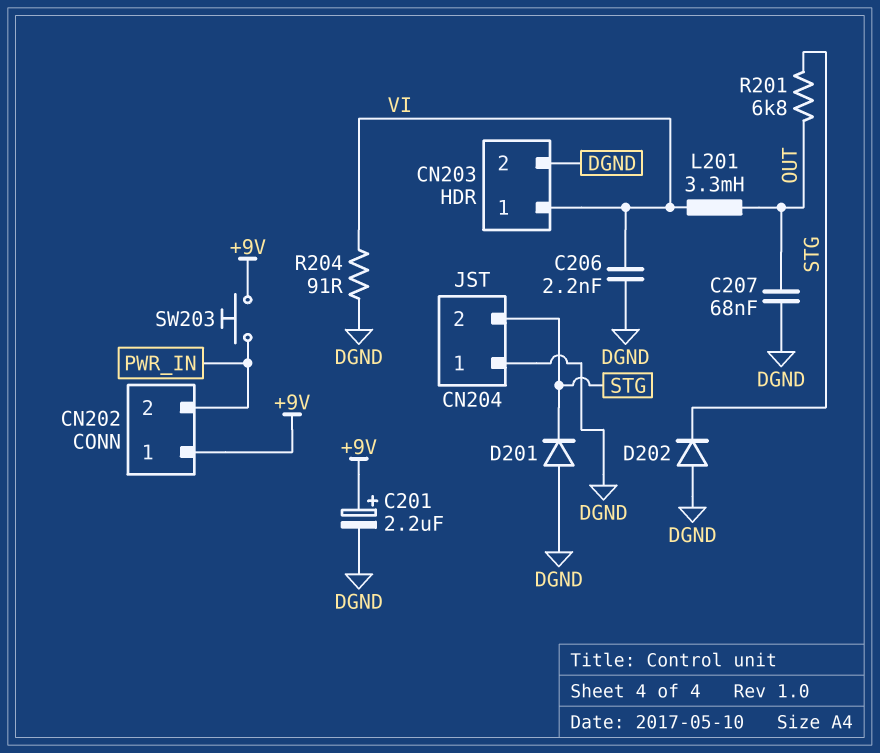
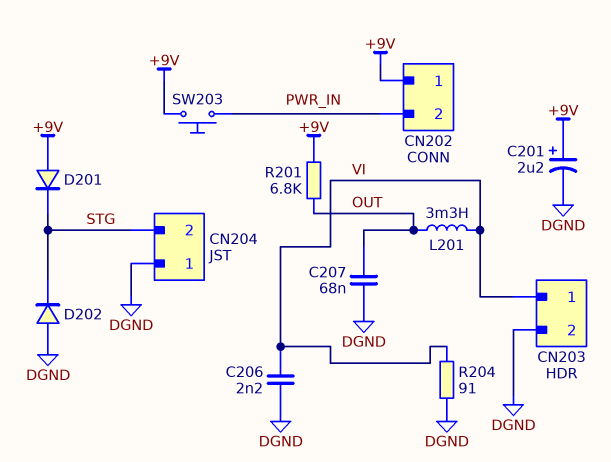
D201: diode (A DGND, K STG) -> diode (A +9V, K STG)
R201: 6.8k (OUT, STG) -> 6.8k (+9V, OUT)

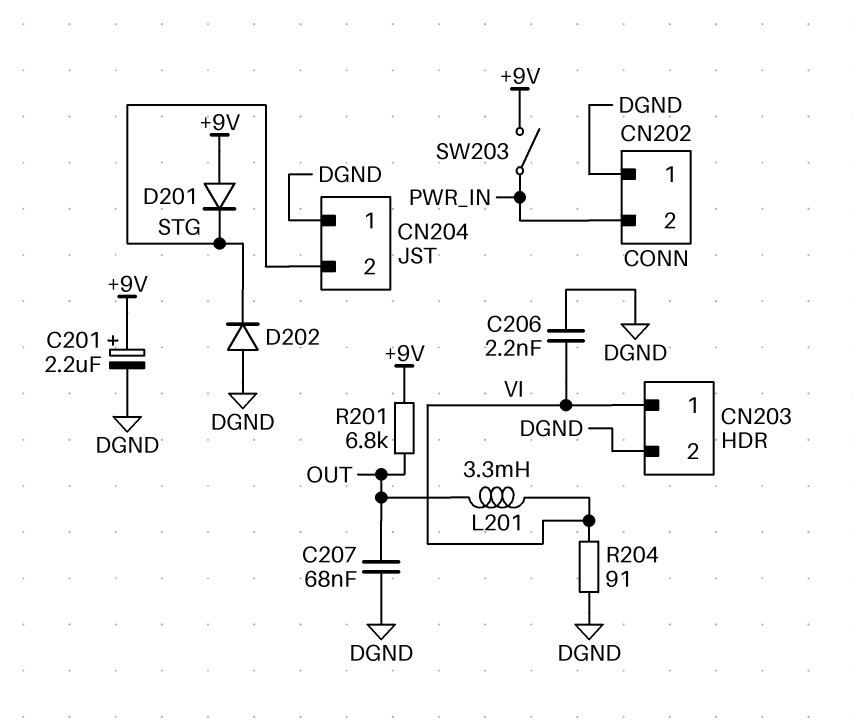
CN202 pin 1: +9V -> DGND
SW203: button (+9V, PWR_IN) -> switch (+9V, PWR_IN)

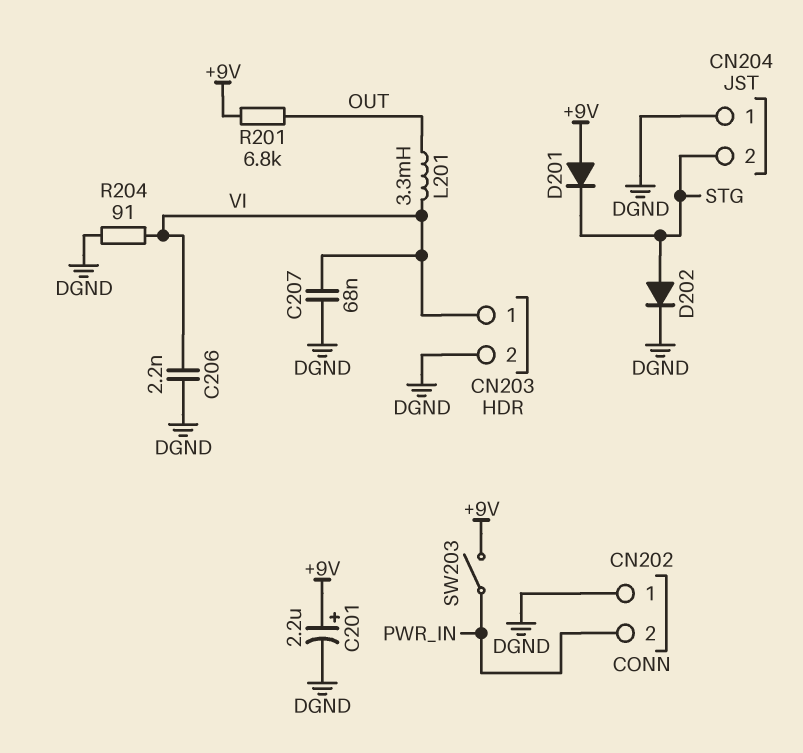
C207: 68nF (DGND, OUT) -> 68nF (DGND, VI)
D202: diode (A DGND, K STG) -> diode (A STG, K DGND)

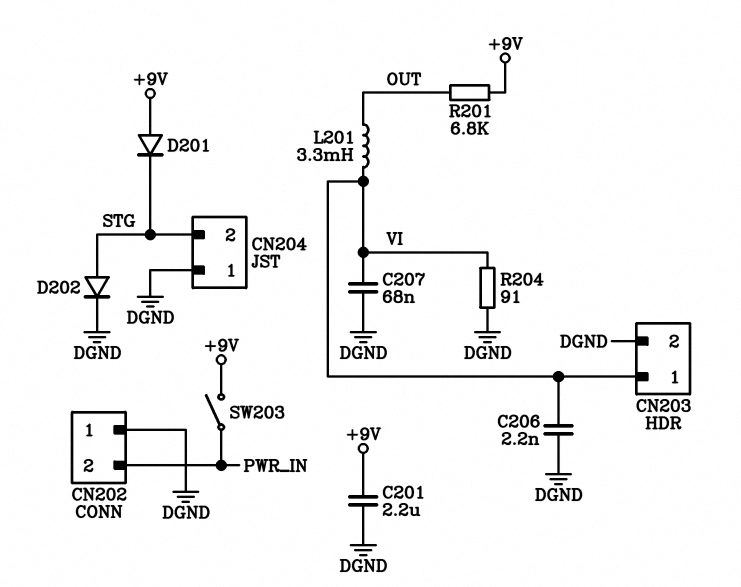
C201: 2.2uF (plus +9V, minus DGND) -> 2.2uF (+9V, DGND)

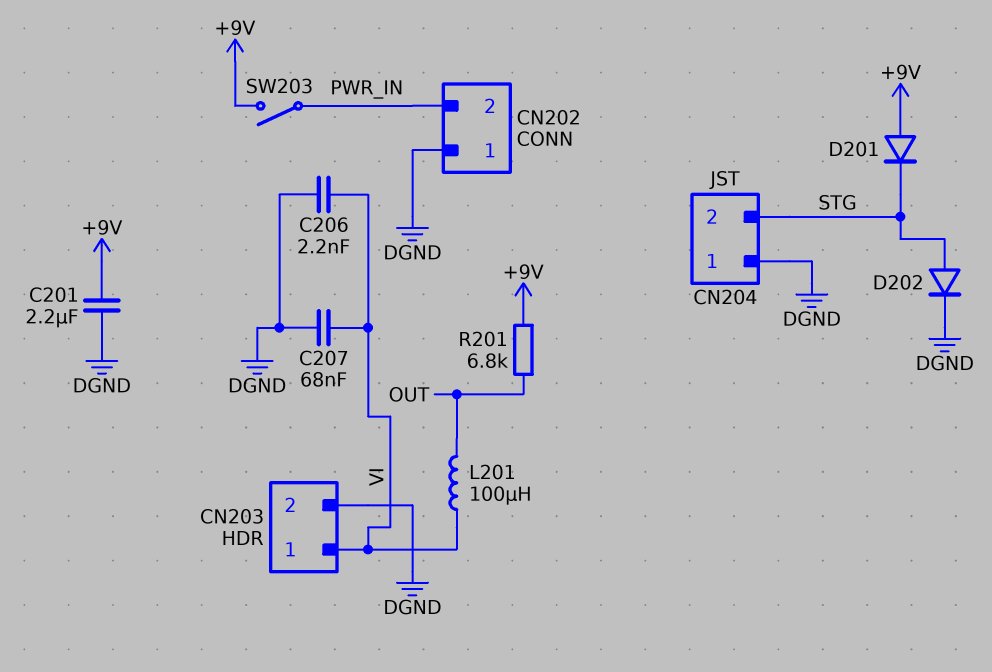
L201: 3.3mH (OUT, VI) -> 100uH (OUT, VI)
R204: 91 (DGND, VI) -> none

